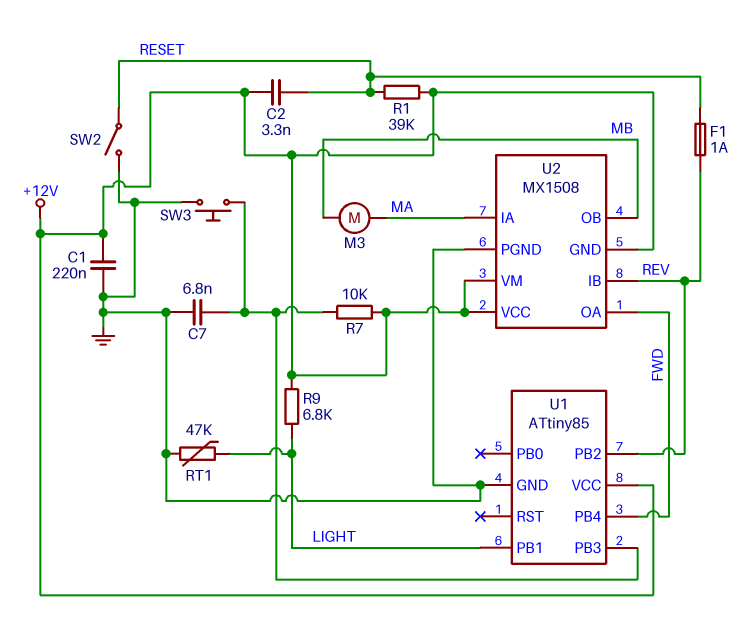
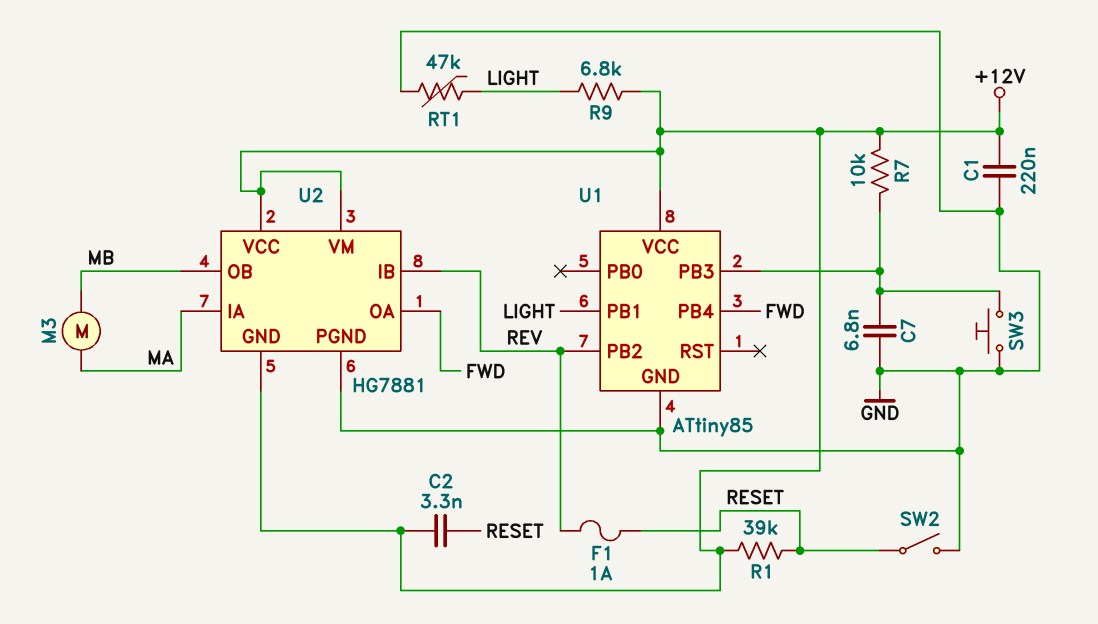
U2: MX1508 -> HG7881

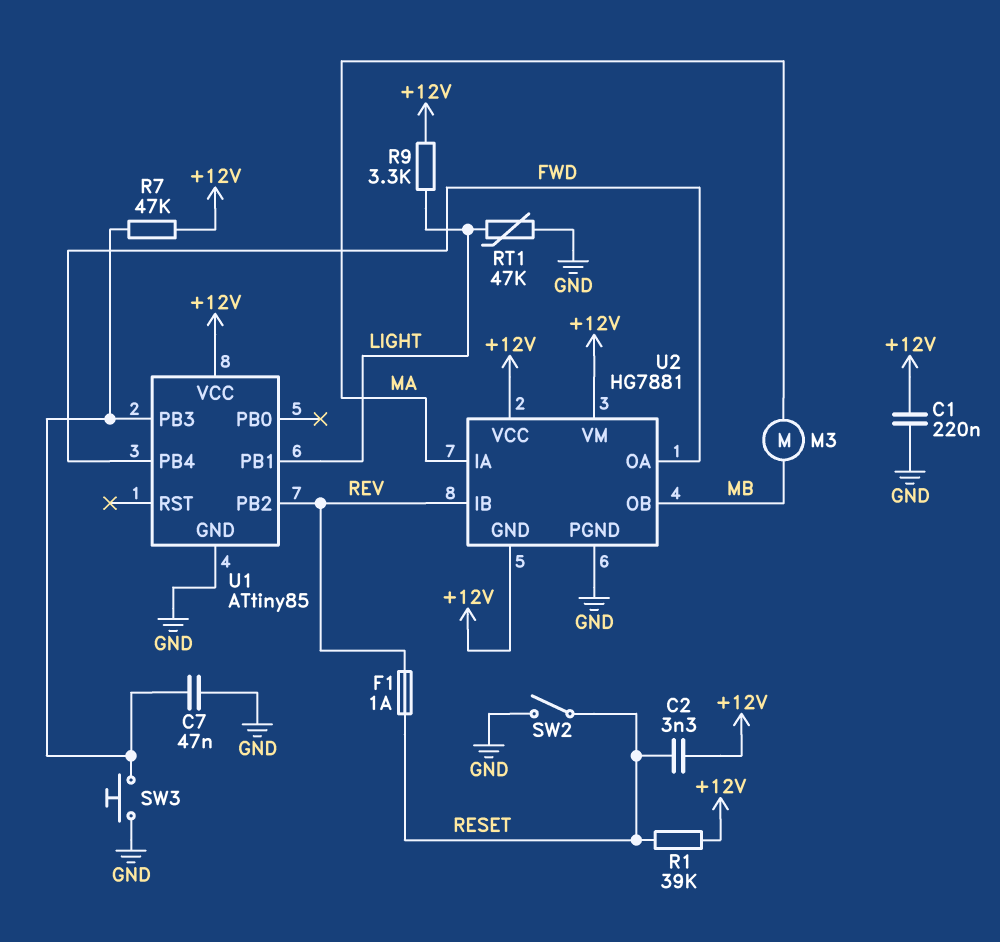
C7: 6.8nF (GND, U1/PB3) -> 47nF (GND, U1/PB3)
R7: 10k (+12V, U1/PB3) -> 47k (+12V, U1/PB3)
R9: 6.8k (+12V, LIGHT) -> 3.3k (+12V, LIGHT)

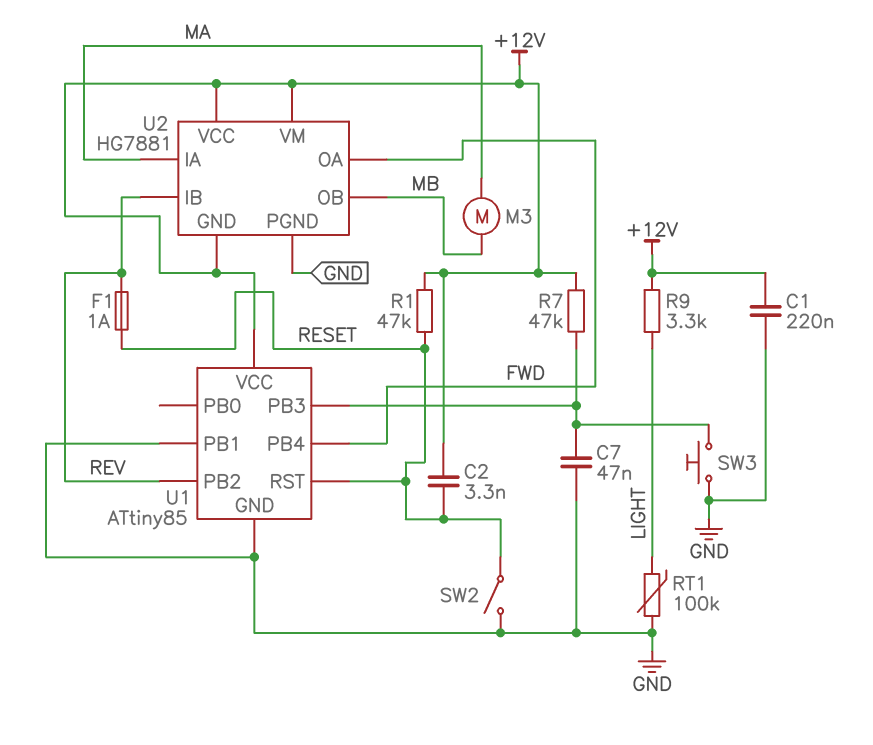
R1: 39k (+12V, RESET) -> 47k (+12V, RESET)
RT1: 47k (GND, LIGHT) -> 100k (GND, LIGHT)
U1 pin PB1: LIGHT -> GND
U1 pin RST: none -> RESET

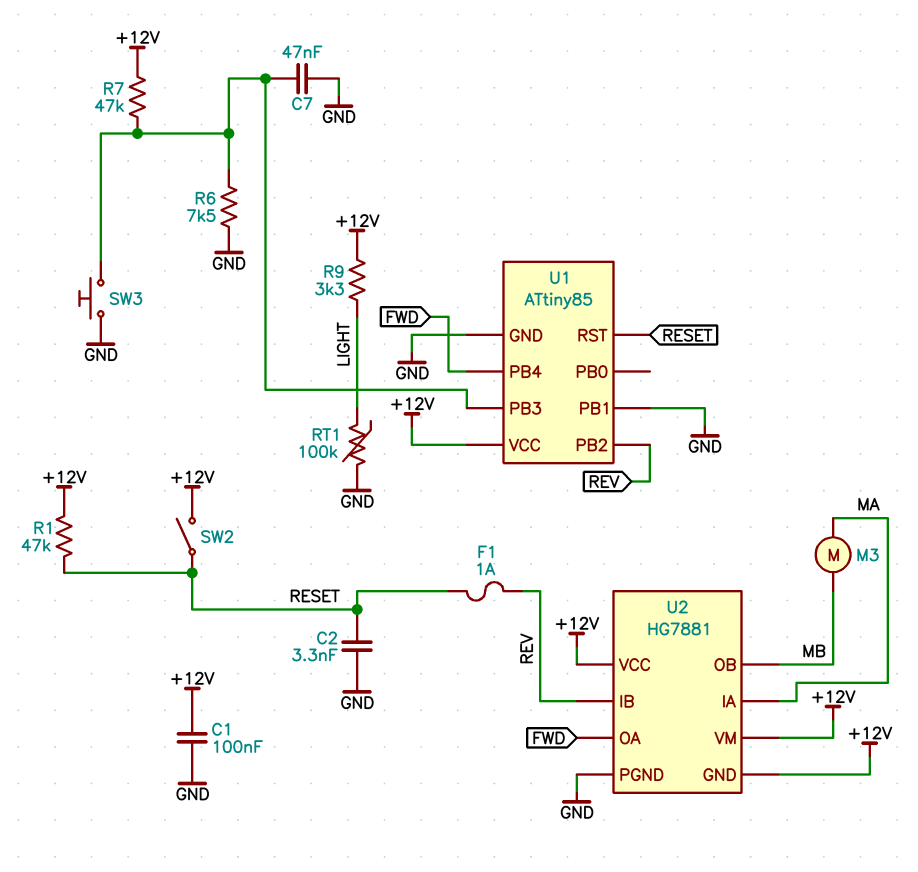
C1: 220nF (+12V, GND) -> 100nF (+12V, GND)
C2: 3.3nF (+12V, RESET) -> 3.3nF (GND, RESET)
R6: none -> 7.5k (GND, U1/PB3)
SW2: switch (GND, RESET) -> switch (+12V, RESET)

